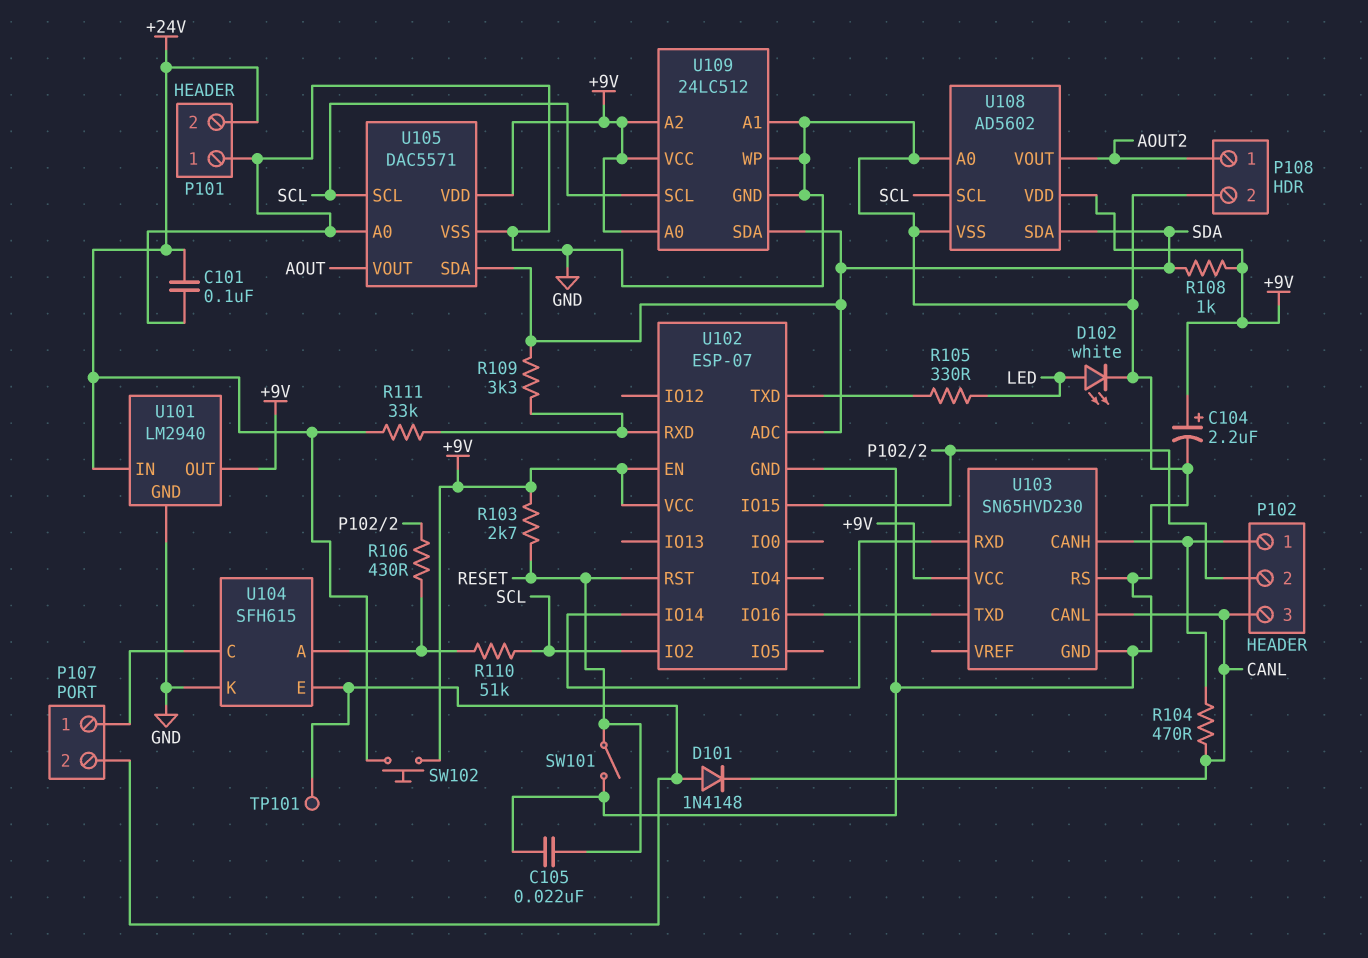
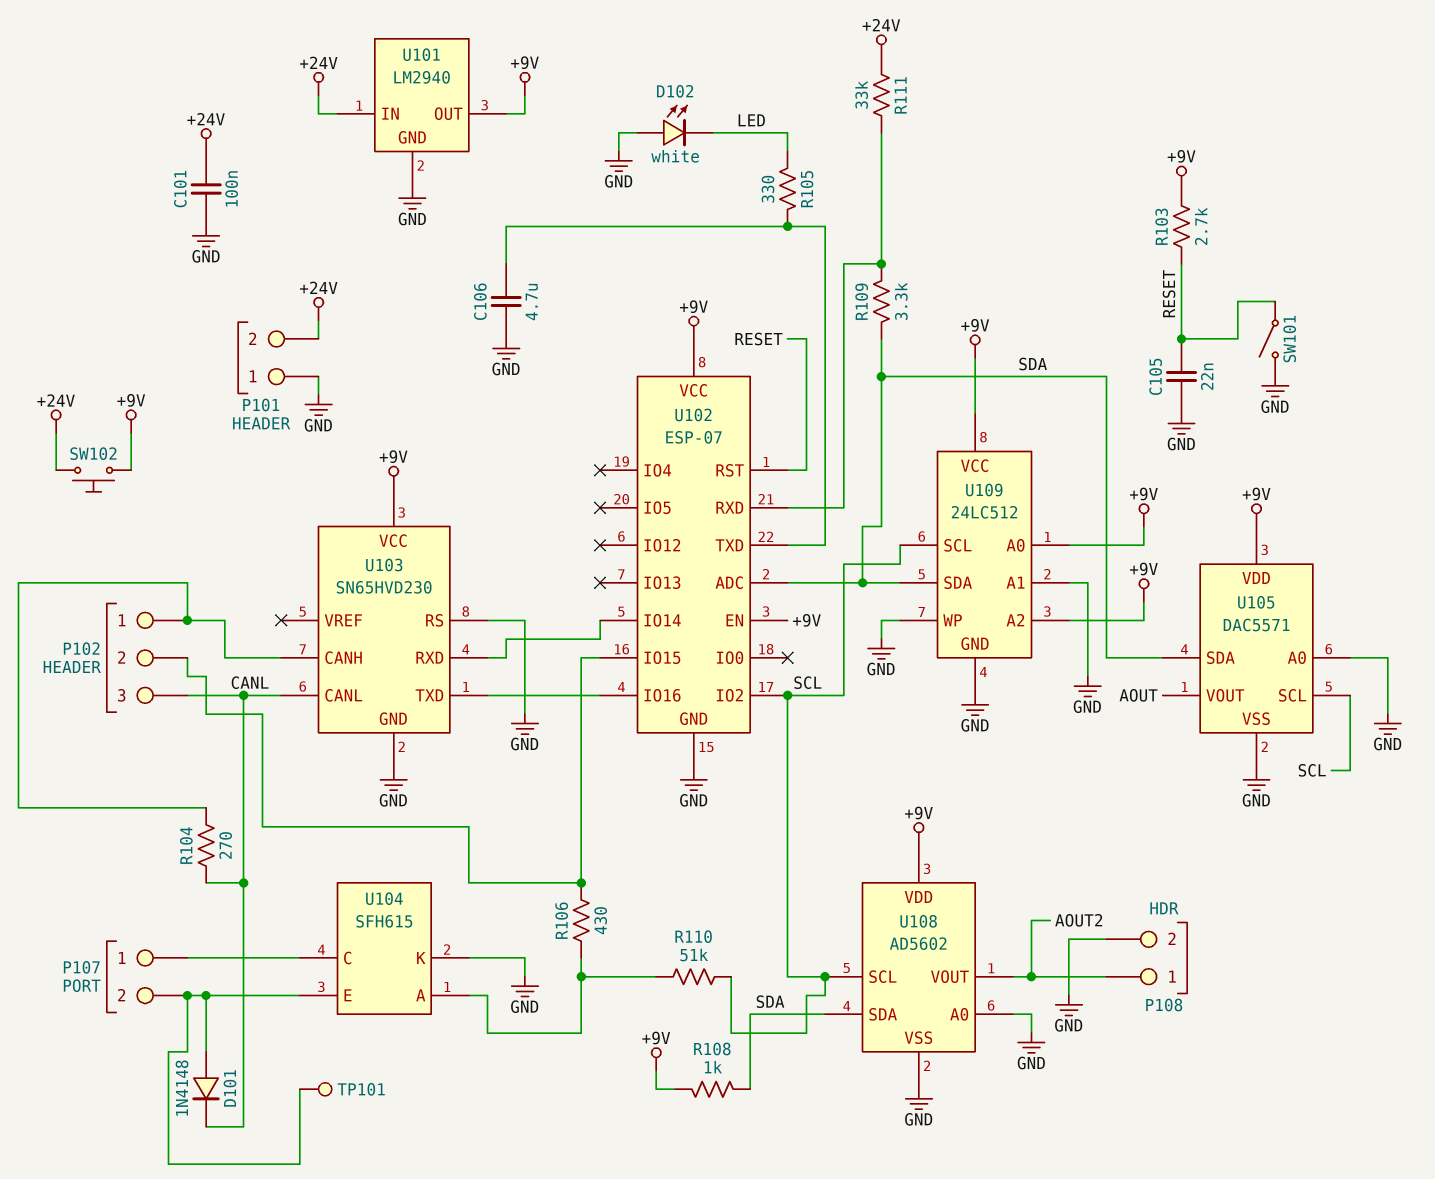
C104: 2.2uF (plus +9V, minus GND) -> none
C106: none -> 4.7uF (GND, U102/TXD)
D102: LED white (A LED, K GND) -> LED white (A GND, K LED)
R104: 470 (CANL, P102/1) -> 270 (CANL, P102/1)

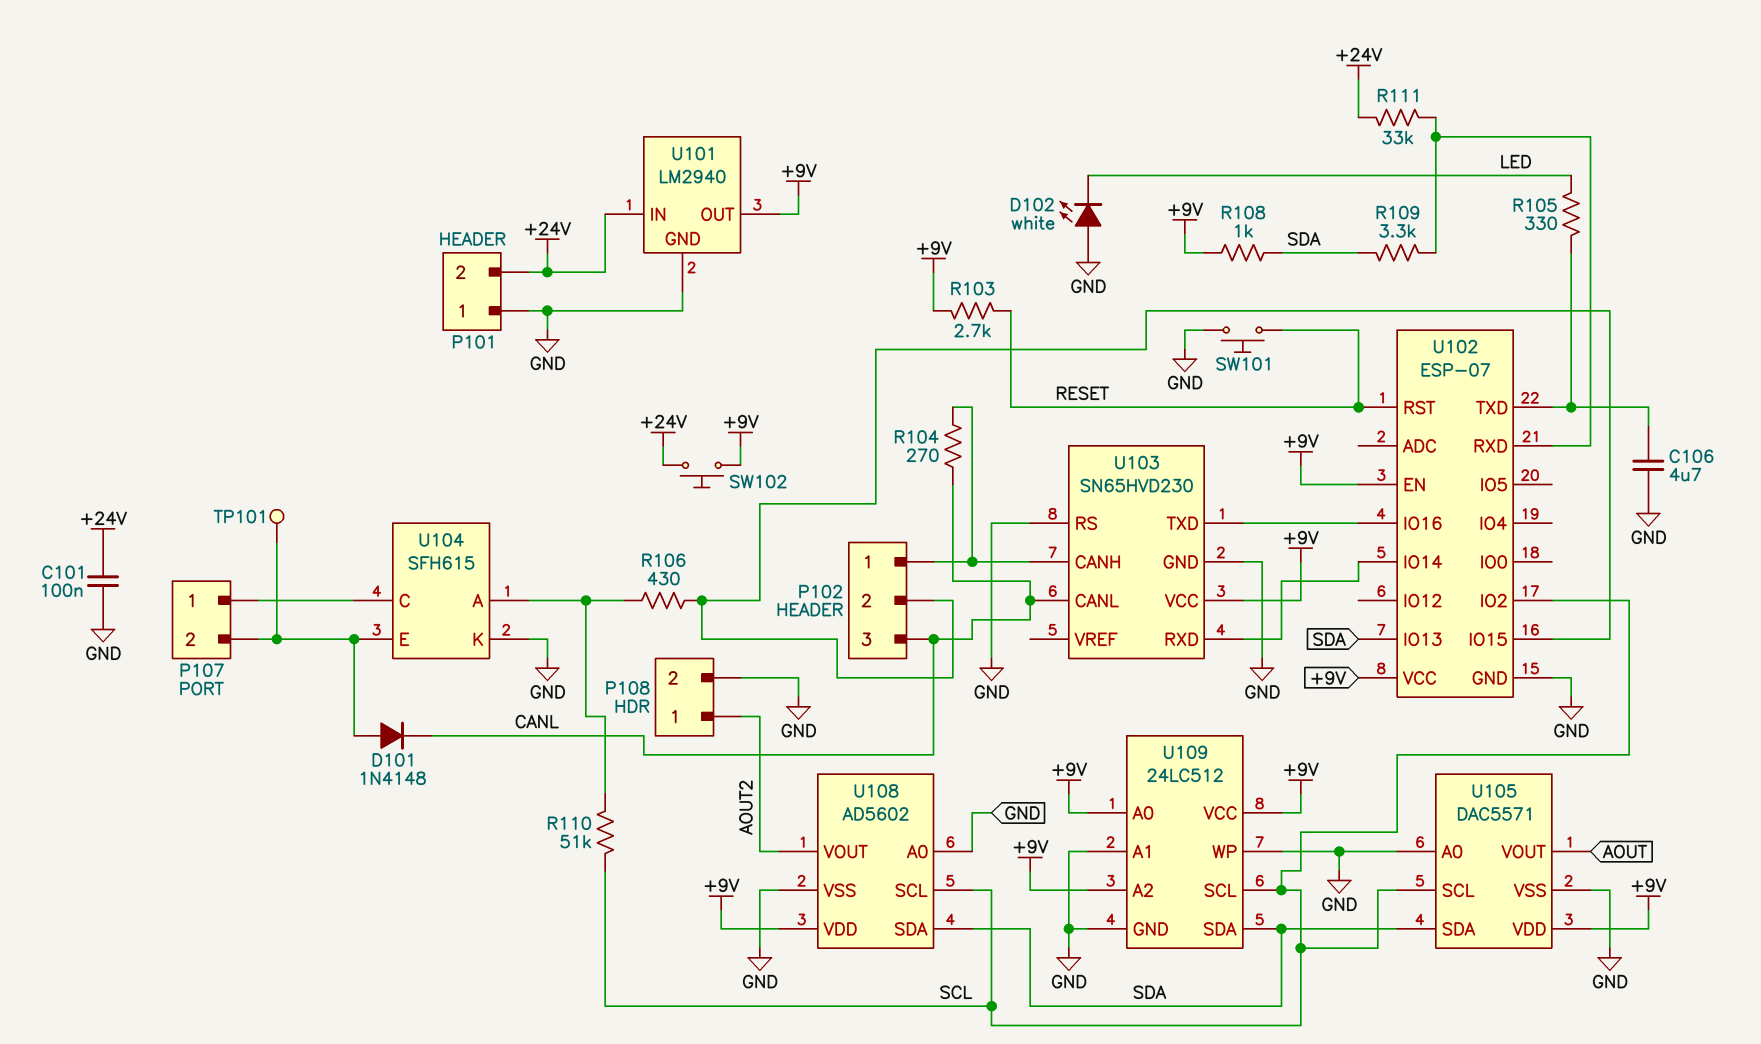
C105: 22nF (GND, RESET) -> none
SW101: switch (GND, RESET) -> button (GND, RESET)
U102 pin ADC: SDA -> none
U102 pin IO13: none -> SDA

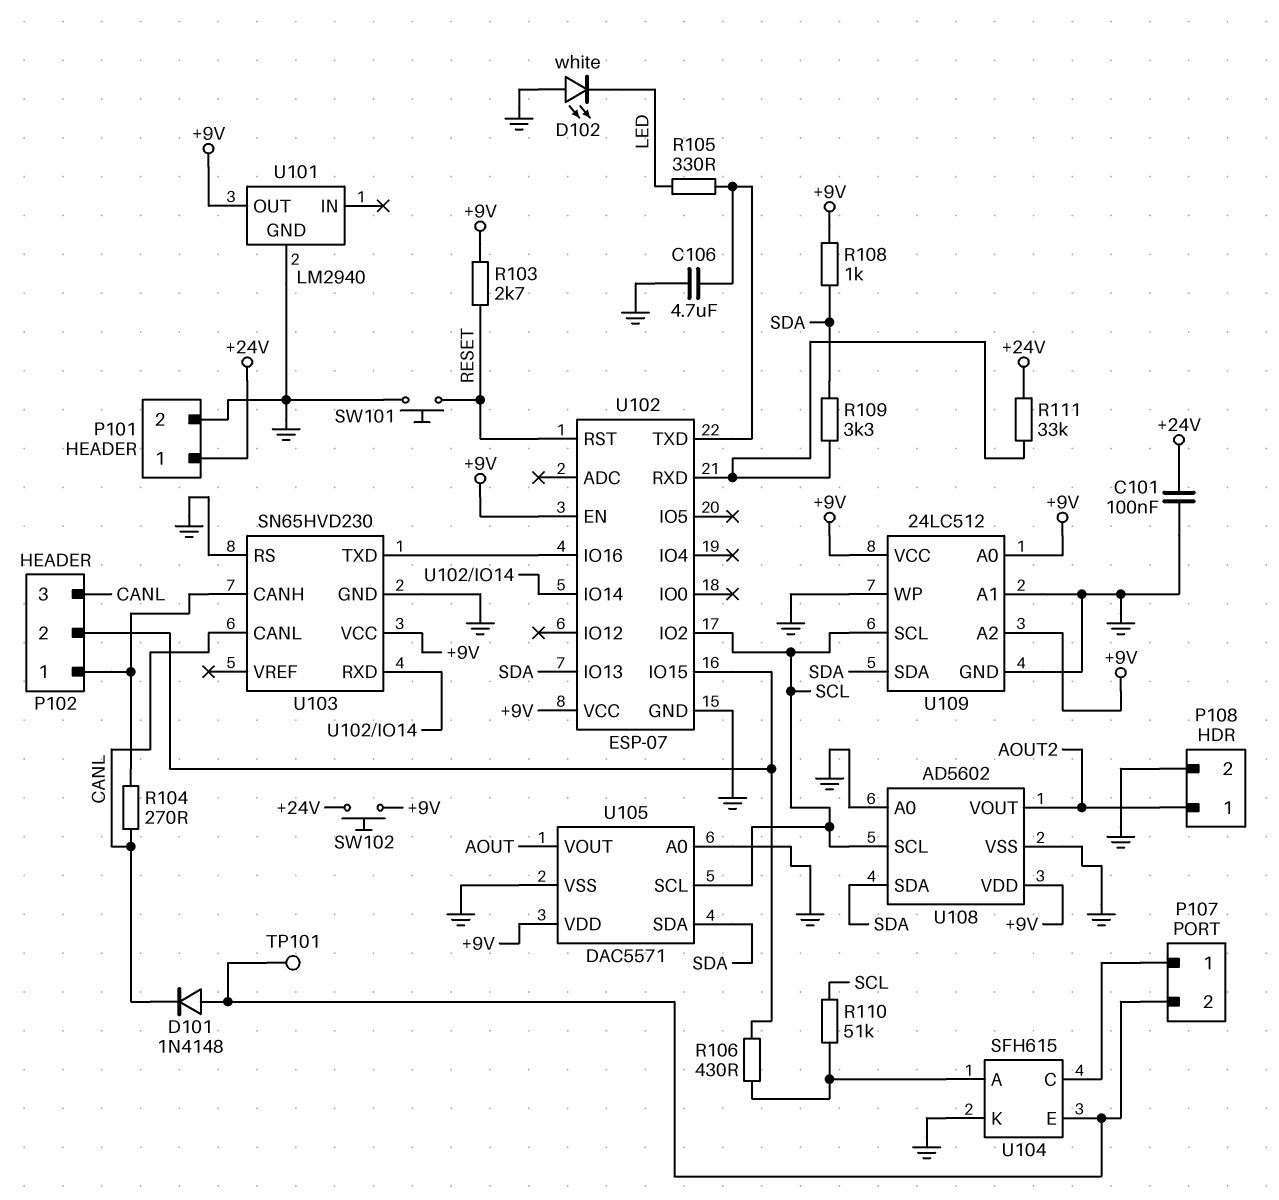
P101 pin 1: GND -> +24V
P101 pin 2: +24V -> GND
U101 pin IN: +24V -> none

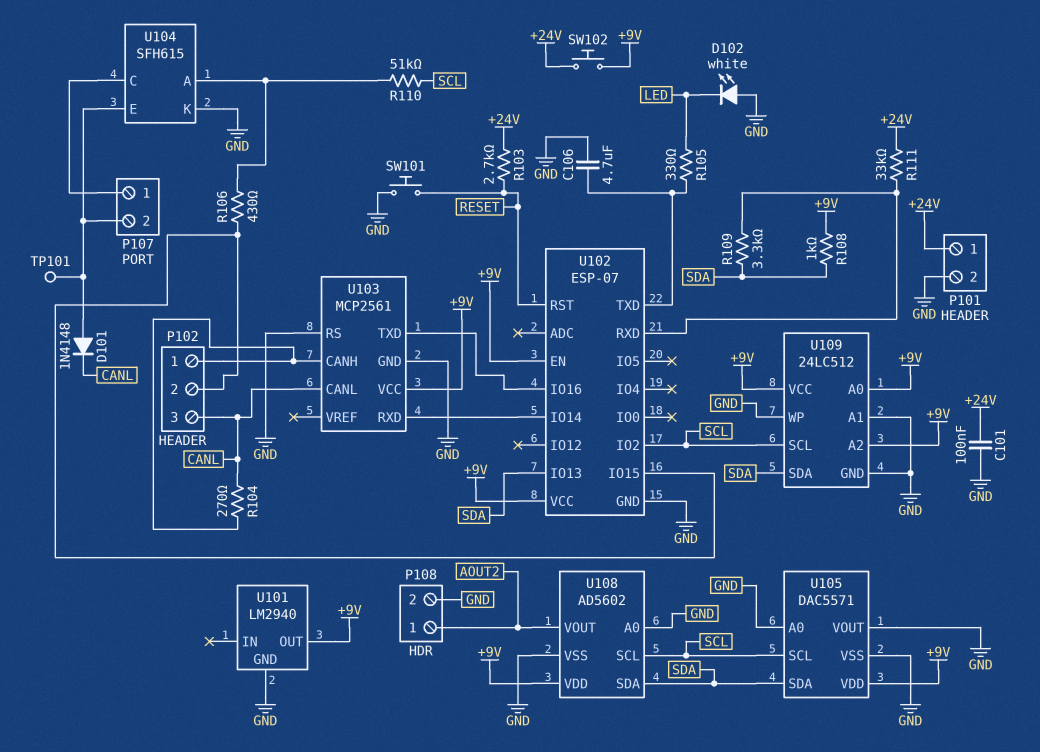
R103: 2.7k (+9V, RESET) -> 2.7k (+24V, RESET)
U103: SN65HVD230 -> MCP2561
U105 pin VOUT: AOUT -> GND

